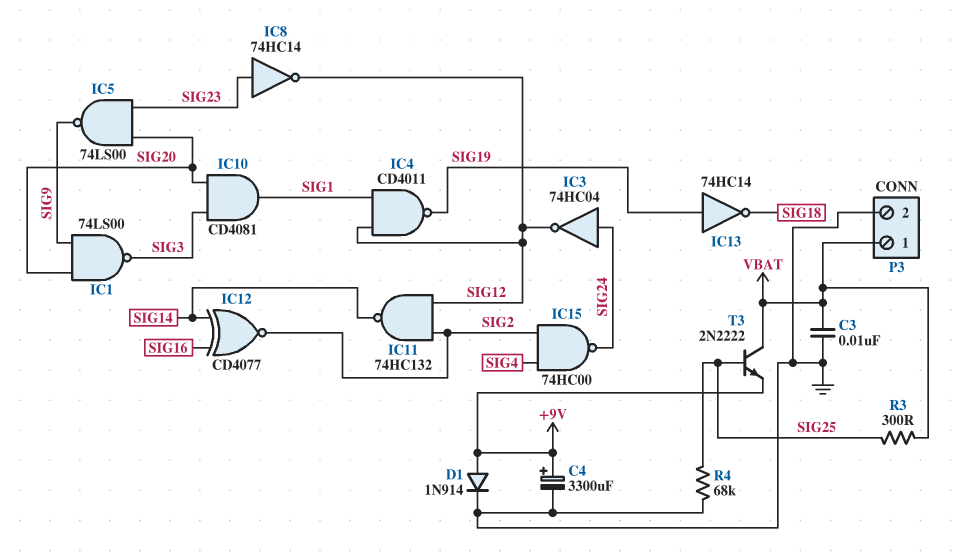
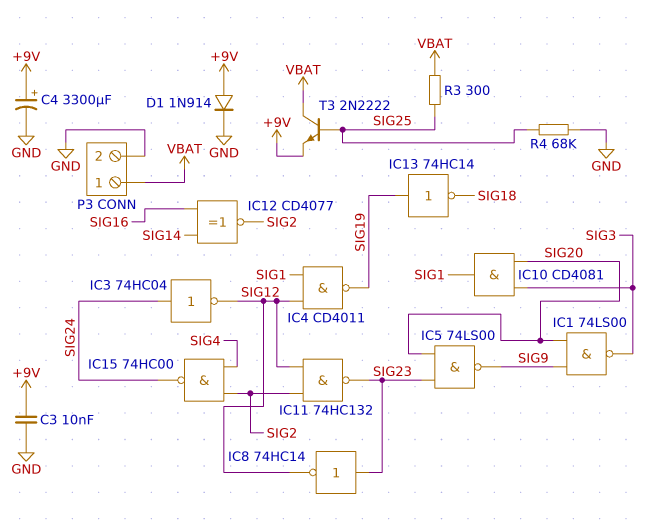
C3: 10nF (GND, VBAT) -> 10nF (+9V, GND)
IC11: NAND 74HC132 (in SIG2, in SIG12, out SIG14) -> NAND 74HC132 (in SIG2, in SIG12, out SIG23)

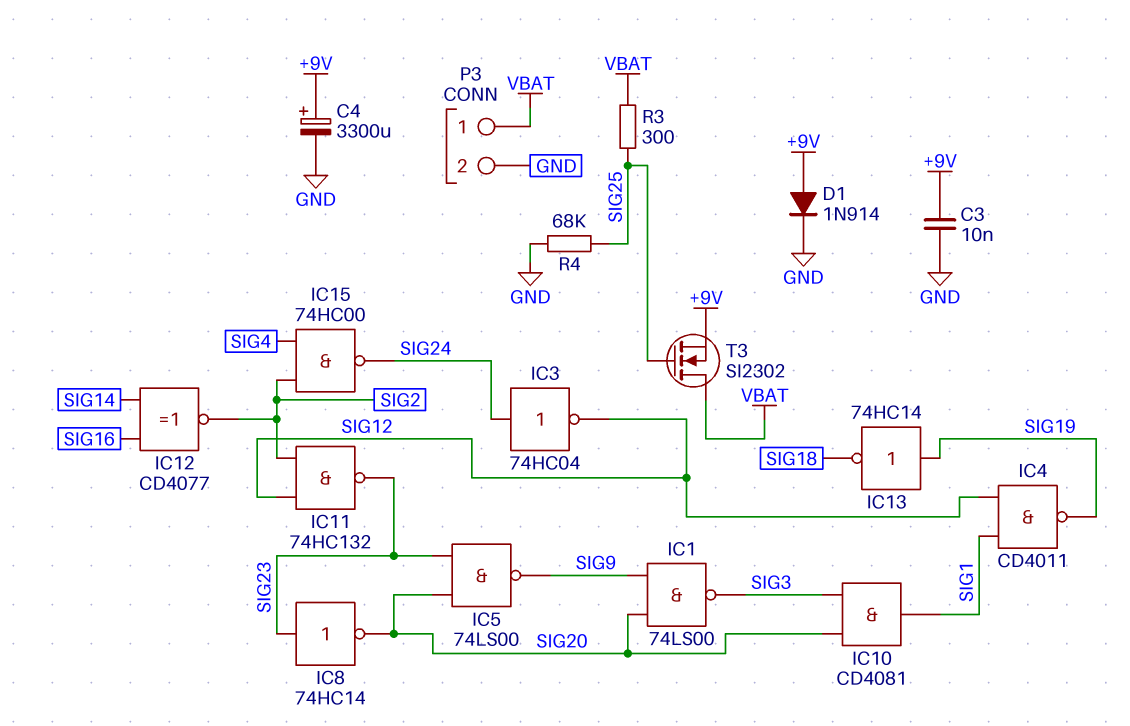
IC8: NOT 74HC14 (in SIG23, out SIG12) -> NOT 74HC14 (in SIG23, out SIG20)
T3: NPN 2N2222 (B SIG25, C VBAT, E +9V) -> NMOS SI2302 (G SIG25, D VBAT, S +9V)

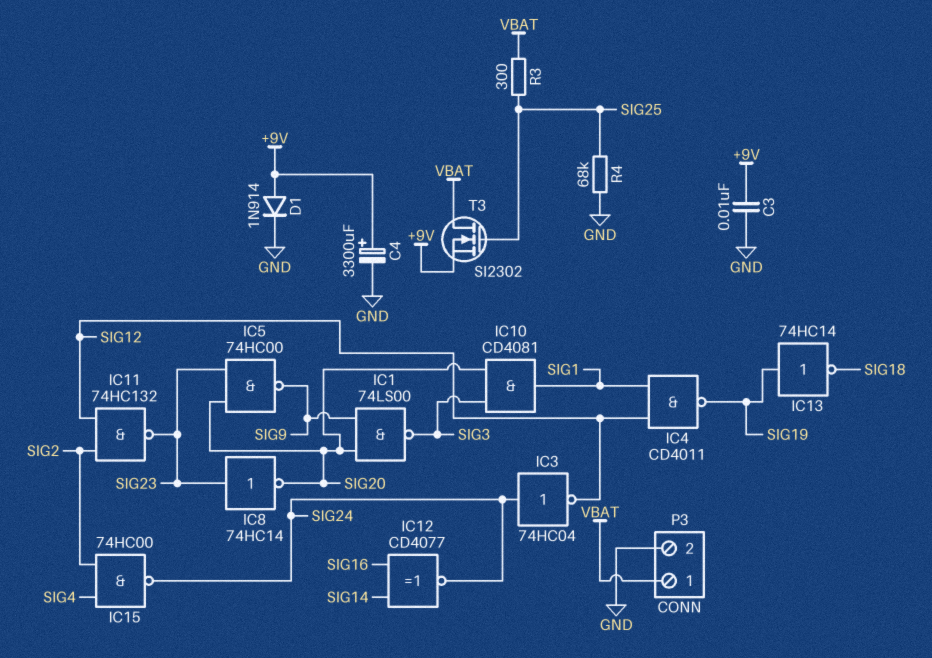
IC5: NAND 74LS00 (in SIG20, in SIG23, out SIG9) -> NAND 74HC00 (in SIG20, in SIG23, out SIG9)
IC12: XNOR CD4077 (in SIG14, in SIG16, out SIG2) -> XNOR CD4077 (in SIG14, in SIG16, out SIG24)

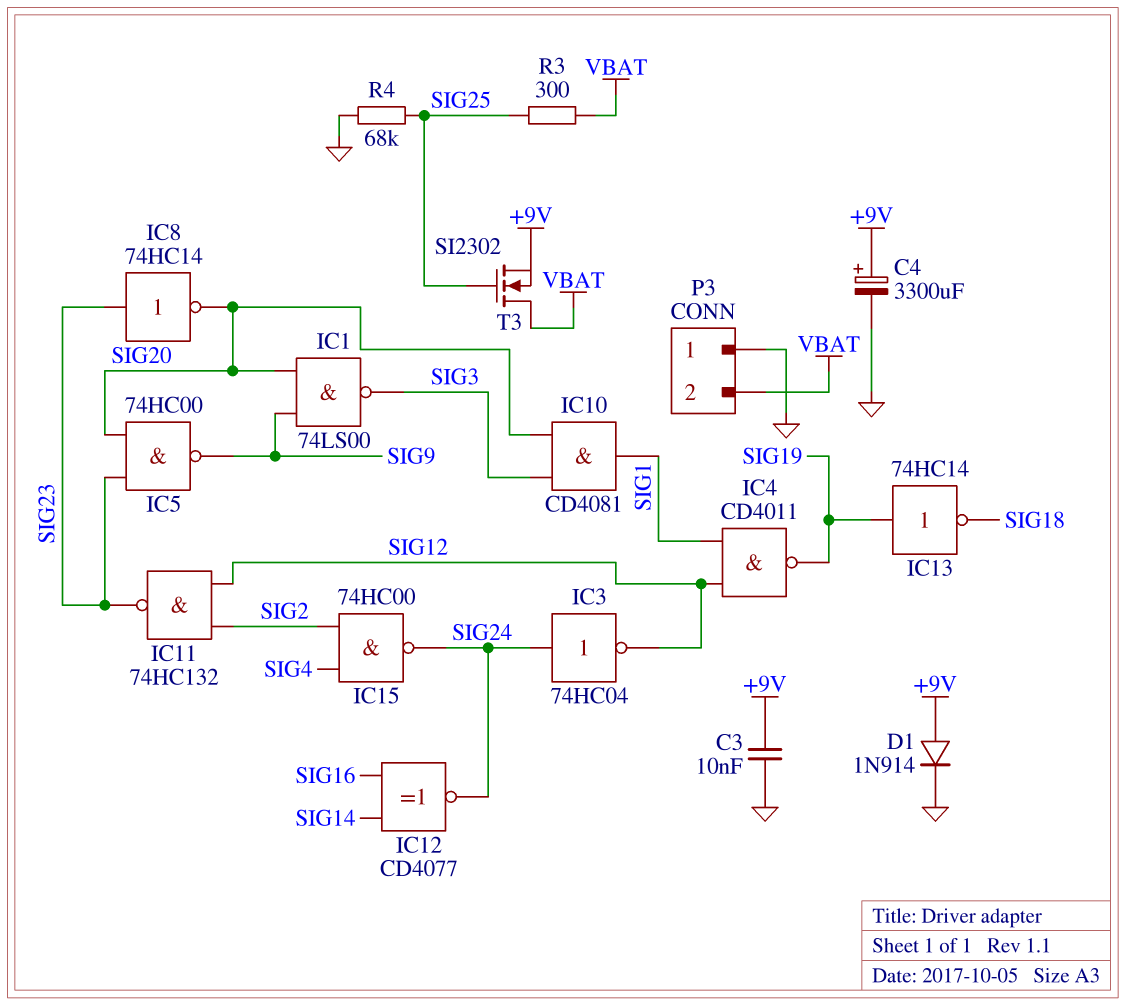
P3 pin 1: VBAT -> GND
P3 pin 2: GND -> VBAT

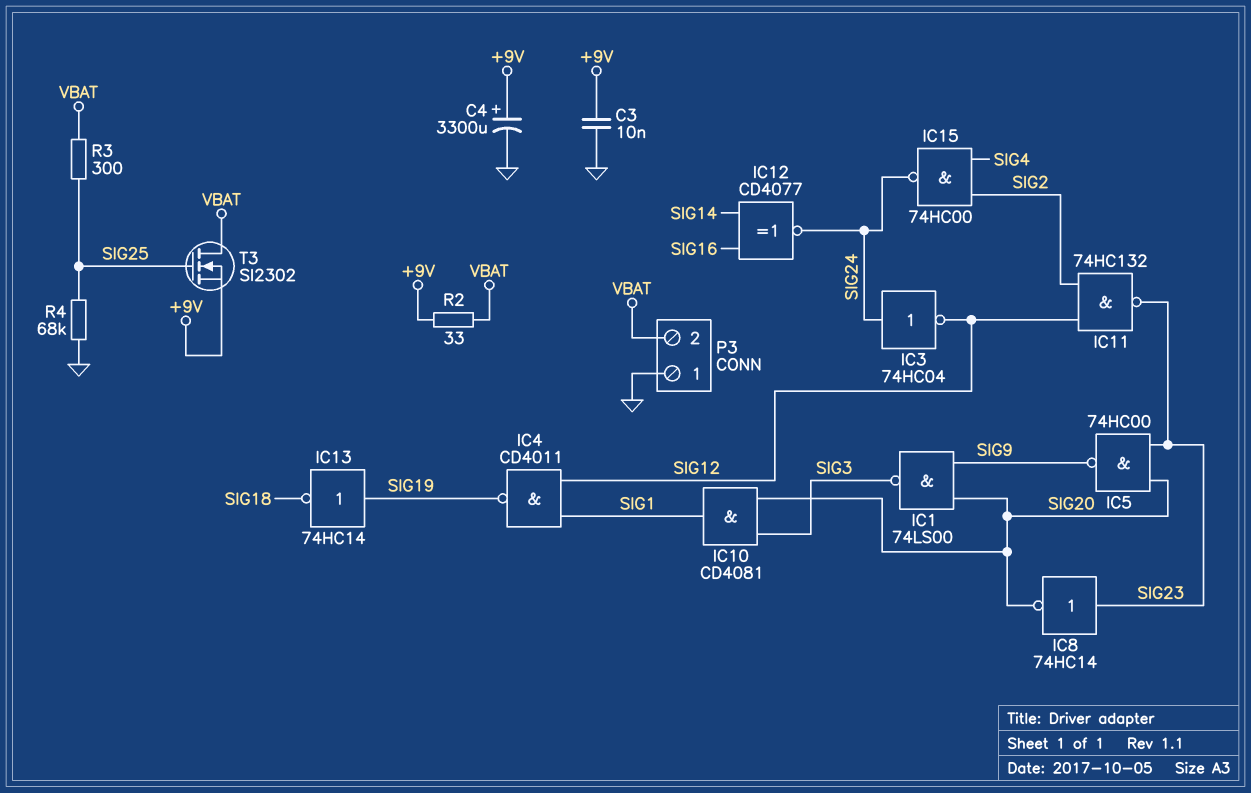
D1: diode 1N914 (A +9V, K GND) -> none
R2: none -> 33 (+9V, VBAT)

